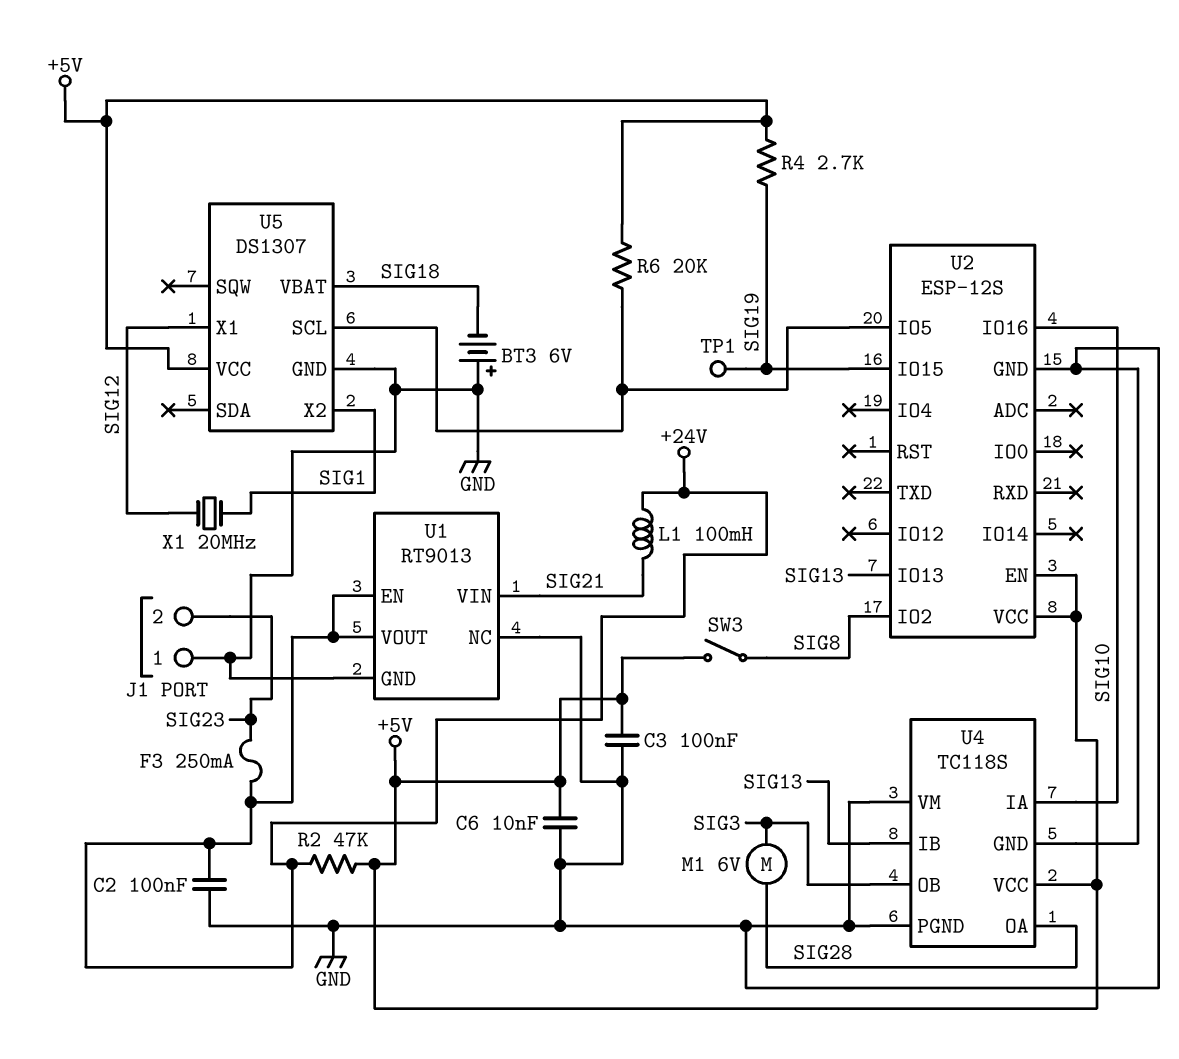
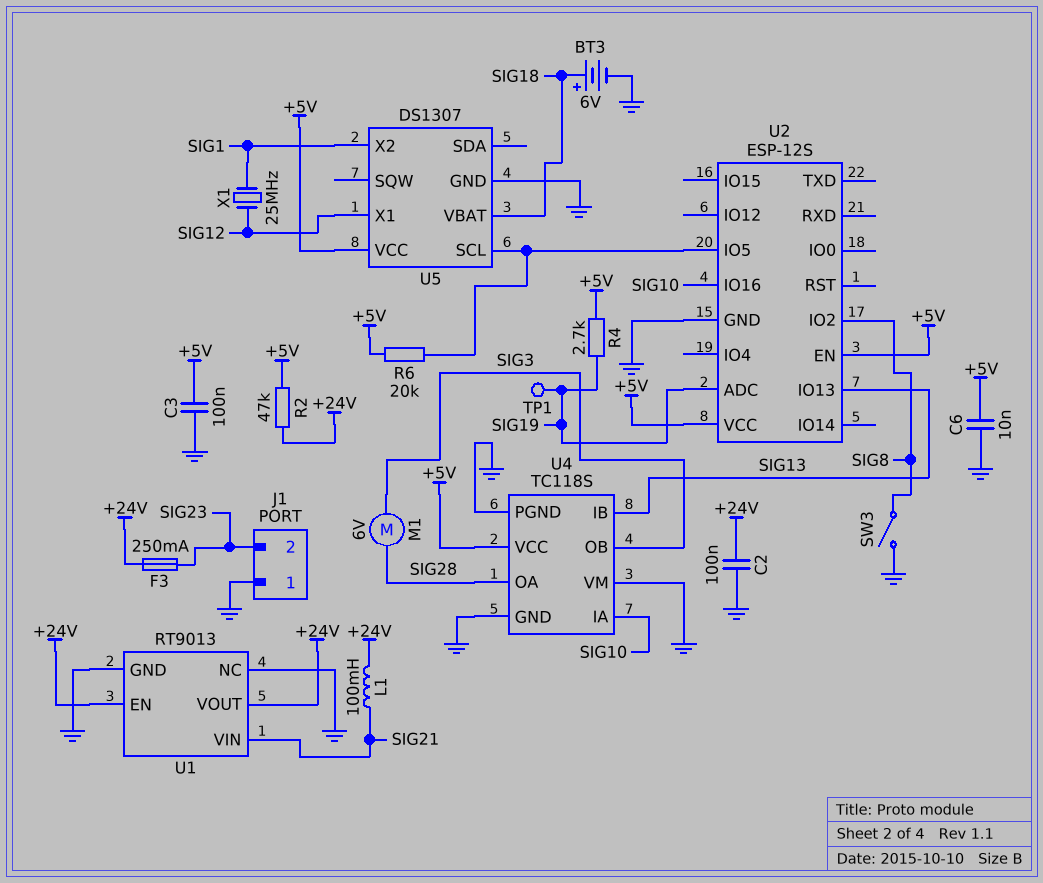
BT3: 6V (plus GND, minus SIG18) -> 6V (plus SIG18, minus GND)
SW3: switch (+5V, SIG8) -> switch (GND, SIG8)
U2 pin ADC: none -> SIG19
U2 pin IO15: SIG19 -> none
X1: 20MHz (SIG1, SIG12) -> 25MHz (SIG1, SIG12)

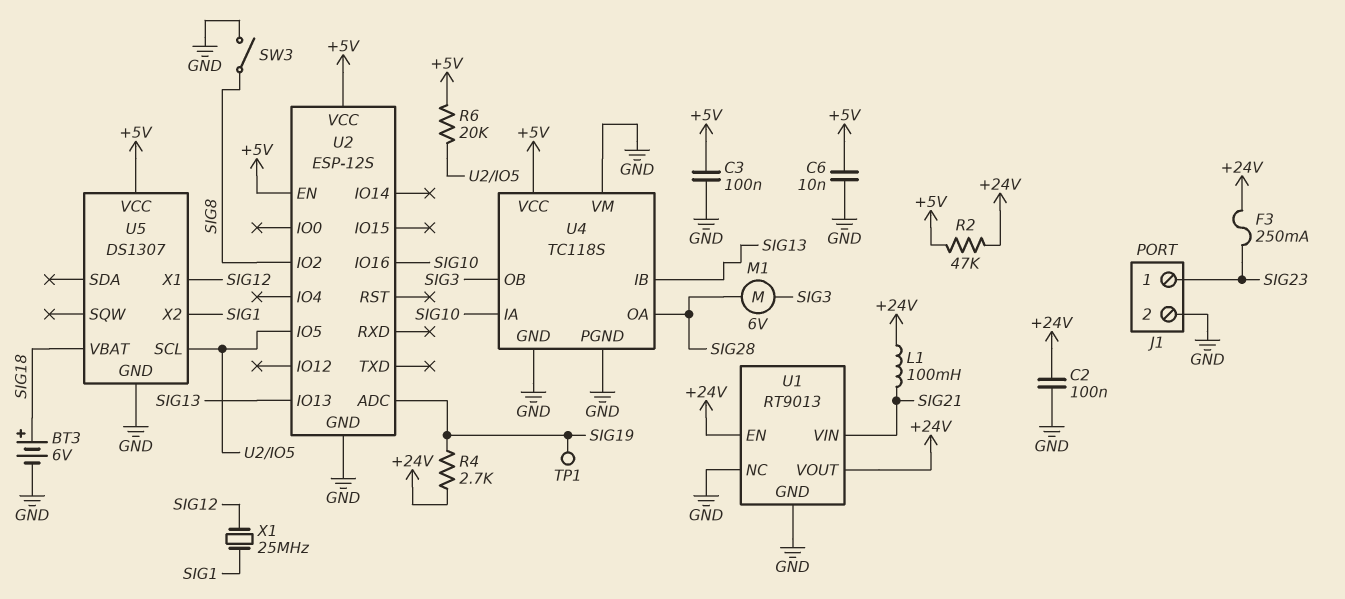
J1 pin 1: GND -> SIG23
J1 pin 2: SIG23 -> GND
R4: 2.7k (+5V, SIG19) -> 2.7k (+24V, SIG19)

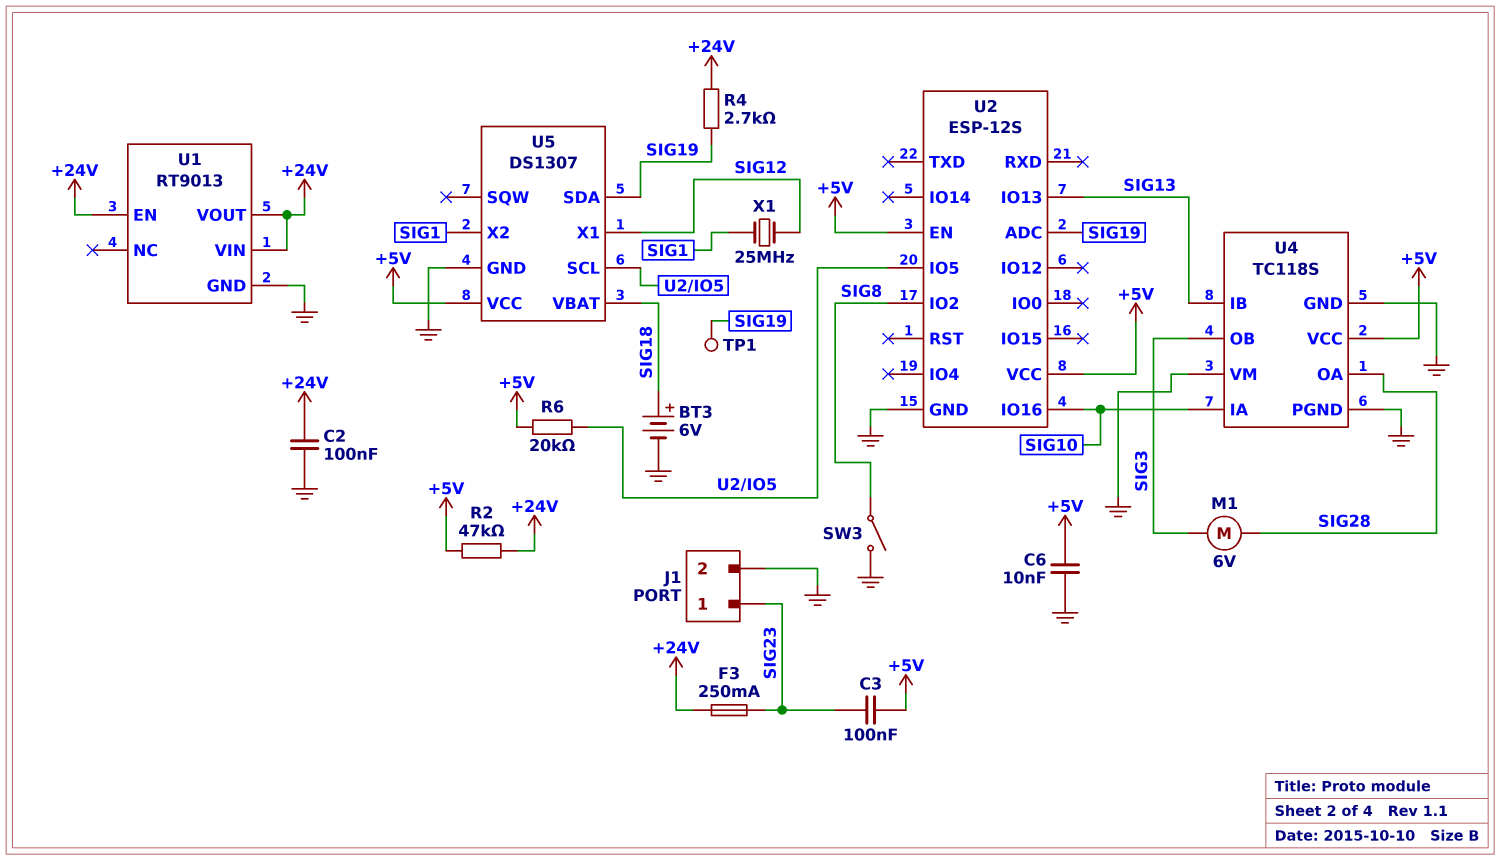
C3: 100nF (+5V, GND) -> 100nF (+5V, SIG23)
L1: 100mH (+24V, SIG21) -> none
U1 pin NC: GND -> none
U1 pin VIN: SIG21 -> +24V
U5 pin SDA: none -> SIG19

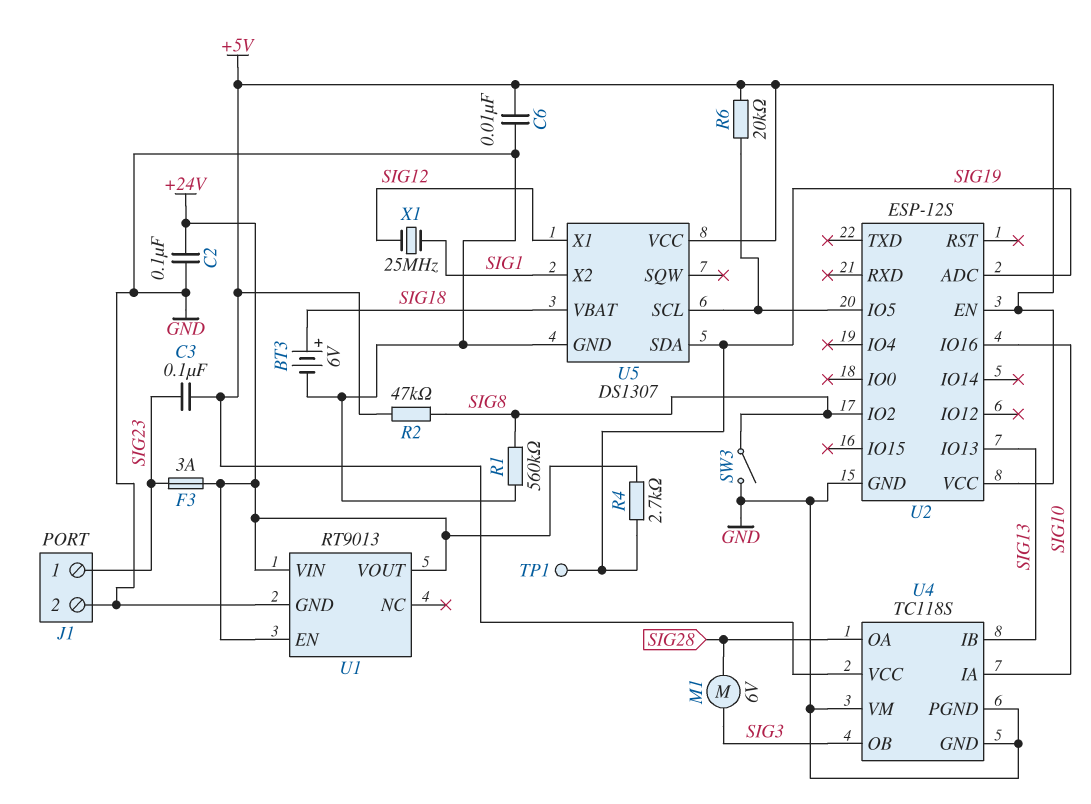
F3: 250mA (+24V, SIG23) -> 3A (+24V, SIG23)
R1: none -> 560k (GND, SIG8)
R2: 47k (+5V, +24V) -> 47k (+5V, SIG8)

